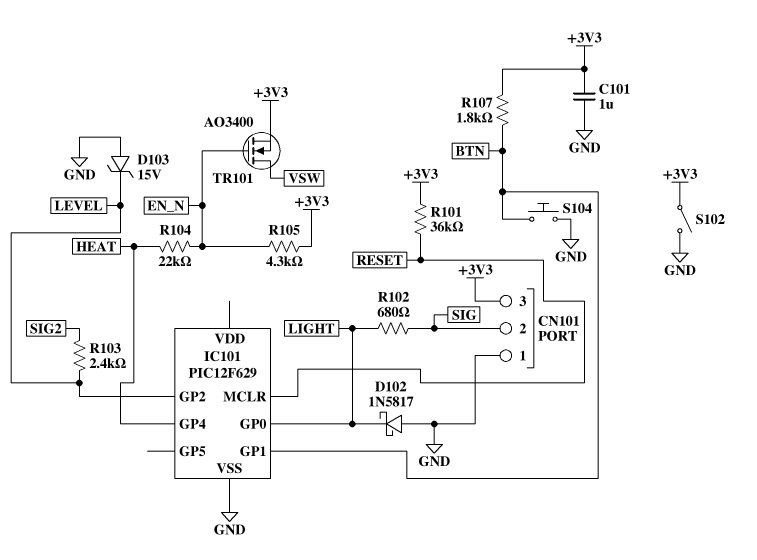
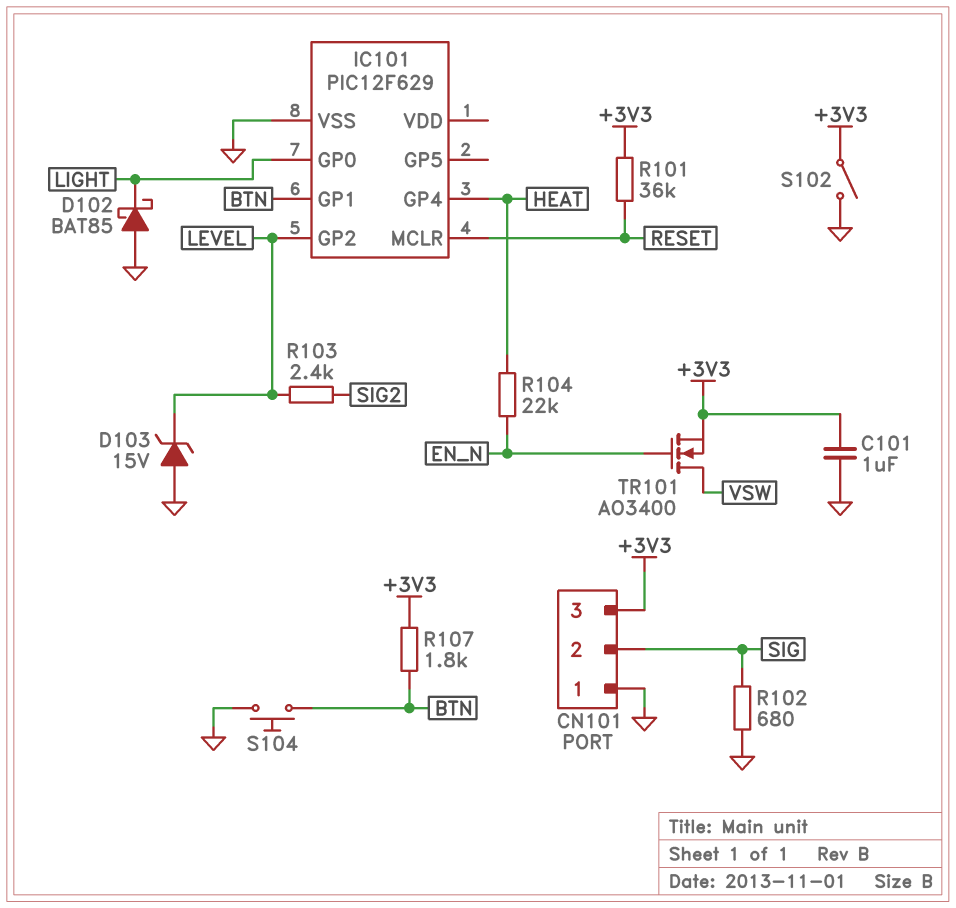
D102: schottky 1N5817 (A GND, K LIGHT) -> schottky BAT85 (A GND, K LIGHT)
R102: 680 (LIGHT, SIG) -> 680 (GND, SIG)
R105: 4.3k (+3V3, EN_N) -> none

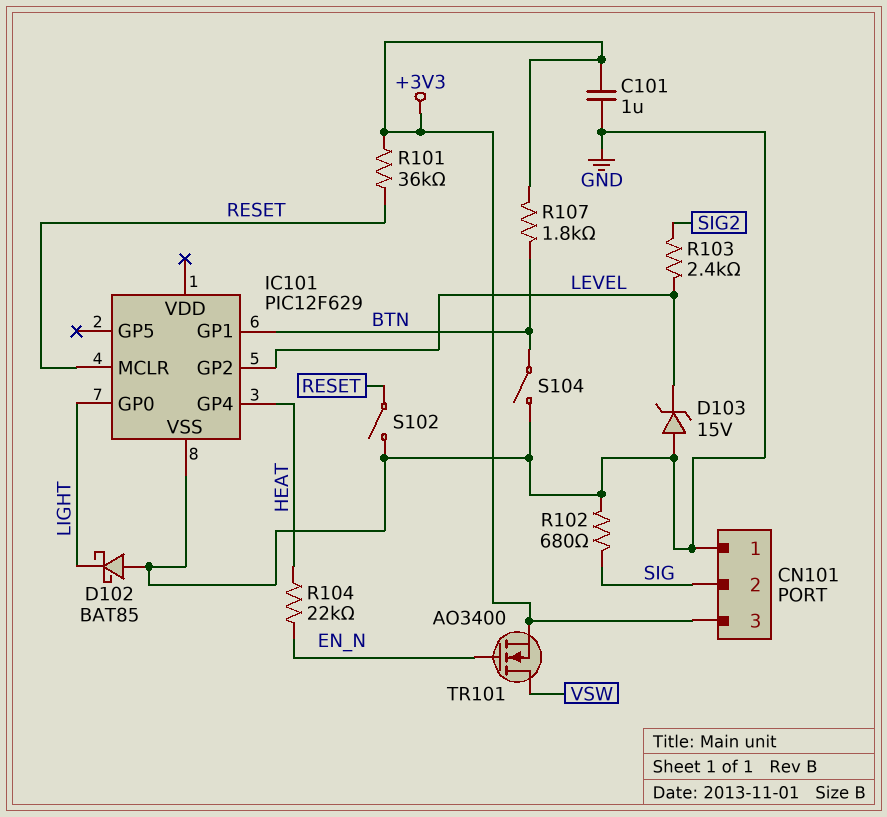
S102: switch (+3V3, GND) -> switch (GND, RESET)
S104: button (BTN, GND) -> switch (BTN, GND)

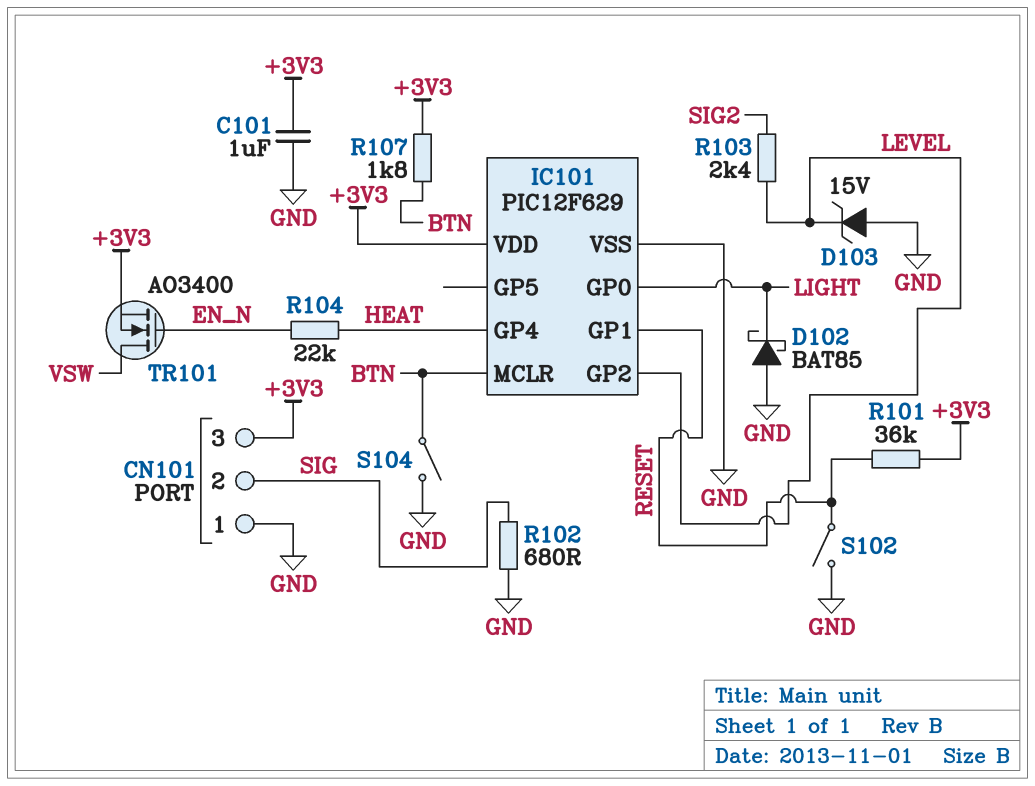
IC101 pin GP1: BTN -> RESET
IC101 pin MCLR: RESET -> BTN
IC101 pin VDD: none -> +3V3

